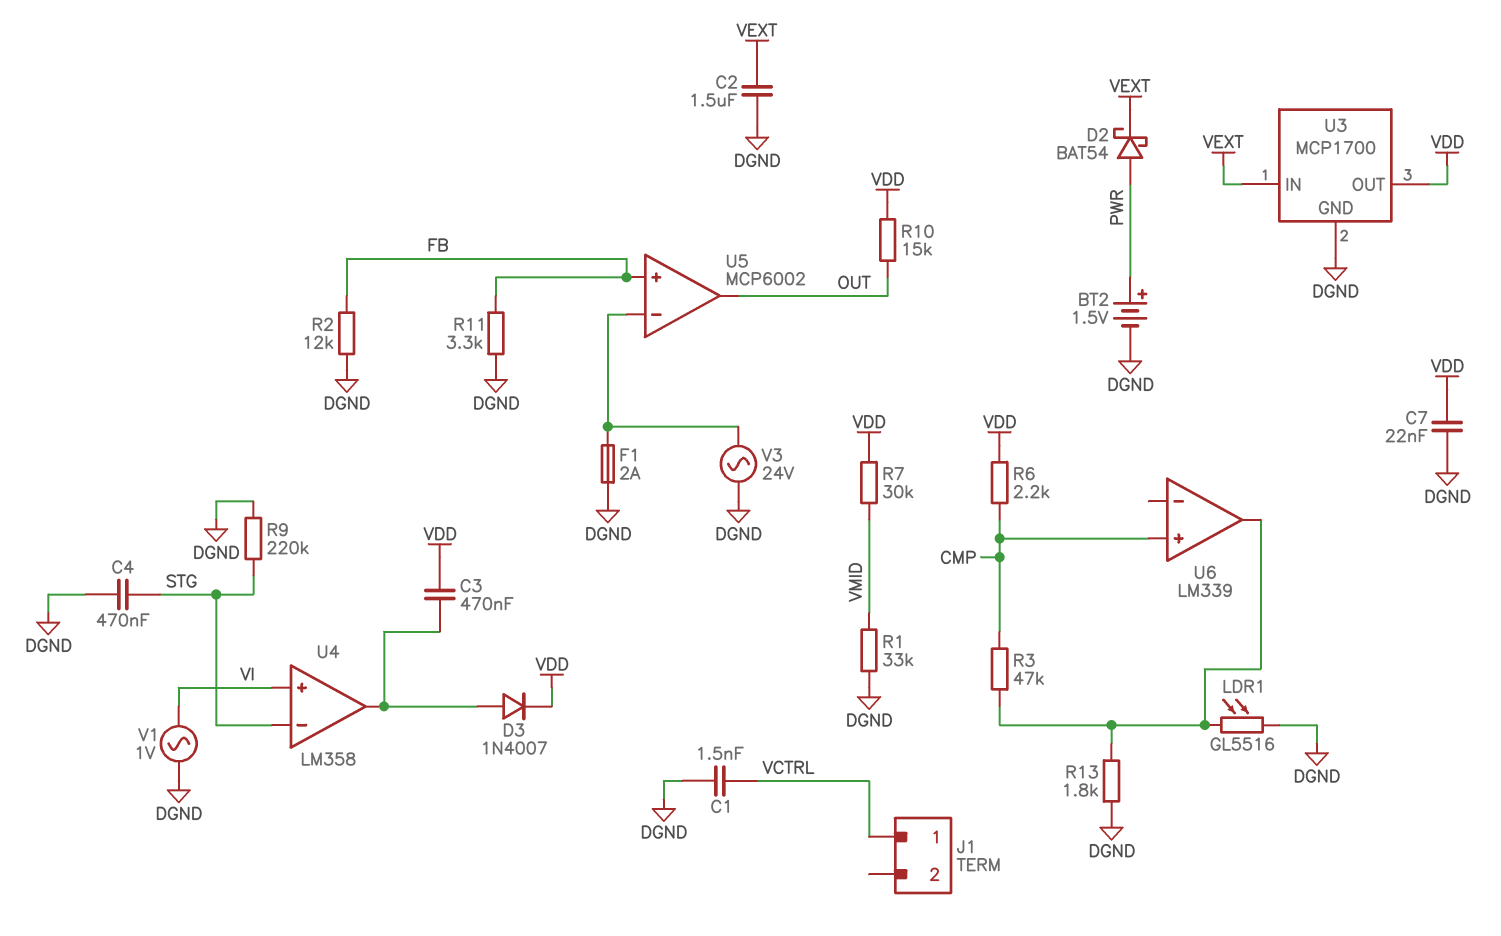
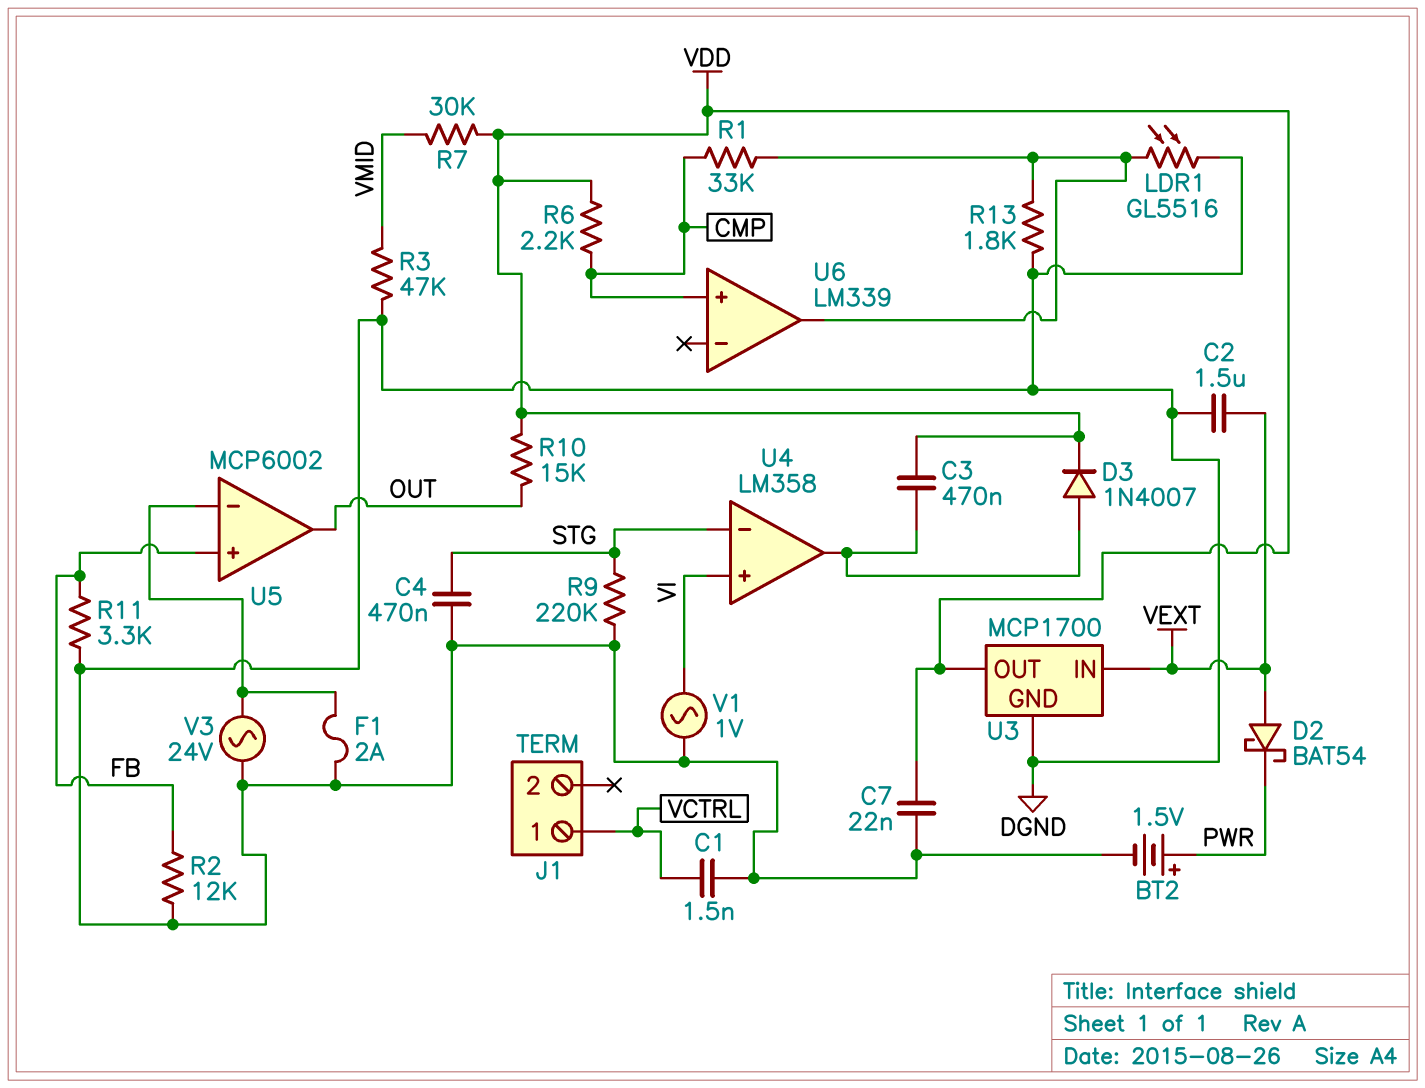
D2: schottky BAT54 (A PWR, K VEXT) -> schottky BAT54 (A VEXT, K PWR)
R1: 33k (DGND, VMID) -> 33k (CMP, U6/out)
R3: 47k (CMP, U6/out) -> 47k (DGND, VMID)

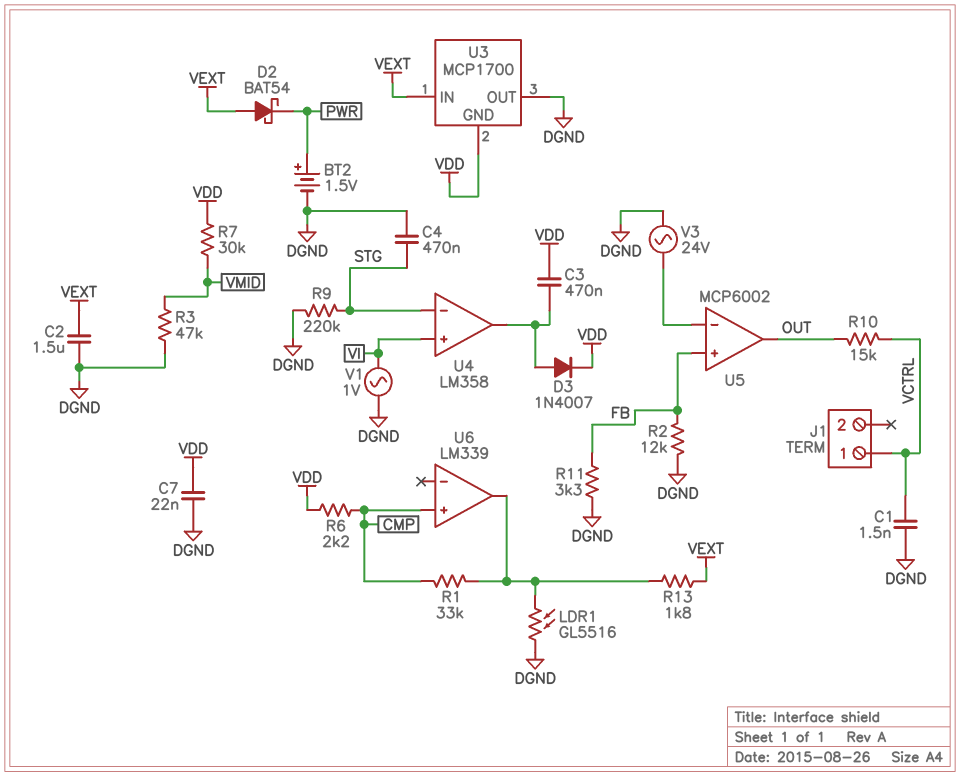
F1: 2A (DGND, U5/in-) -> none
R10: 15k (OUT, VDD) -> 15k (OUT, VCTRL)
R13: 1.8k (DGND, U6/out) -> 1.8k (U6/out, VEXT)
U3 pin GND: DGND -> VDD
U3 pin OUT: VDD -> DGND

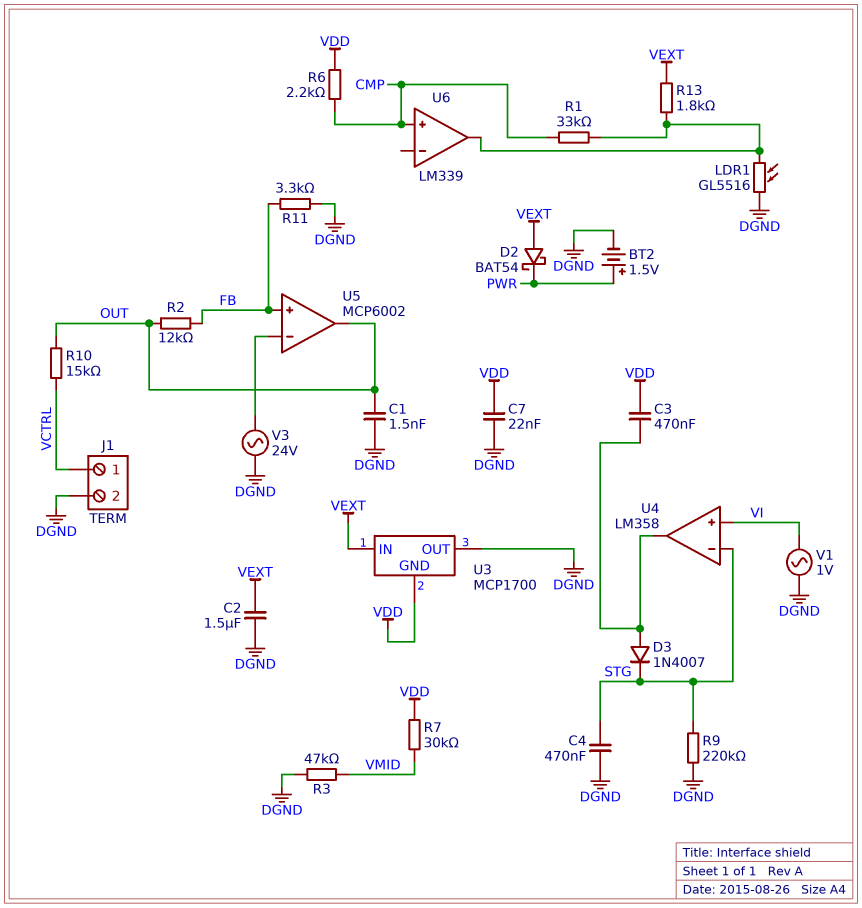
C1: 1.5nF (DGND, VCTRL) -> 1.5nF (DGND, OUT)
D3: diode 1N4007 (A U4/out, K VDD) -> diode 1N4007 (A U4/out, K STG)
J1 pin 2: none -> DGND
R2: 12k (DGND, FB) -> 12k (FB, OUT)

